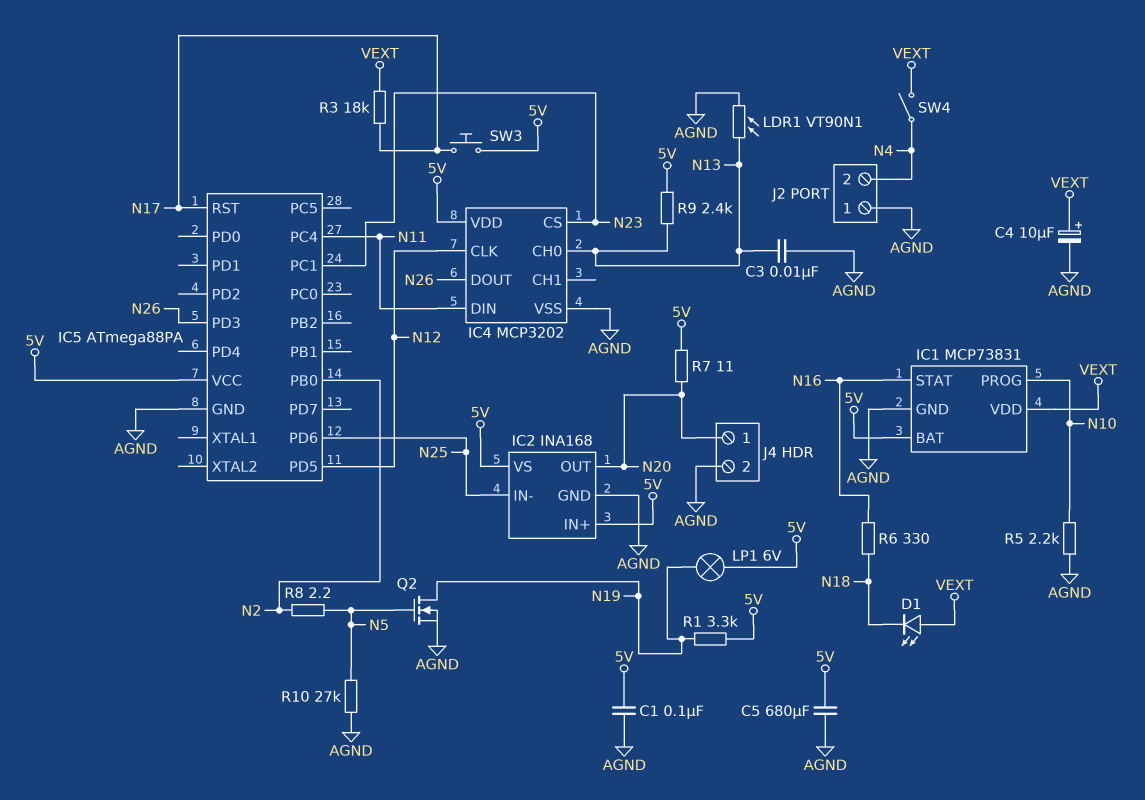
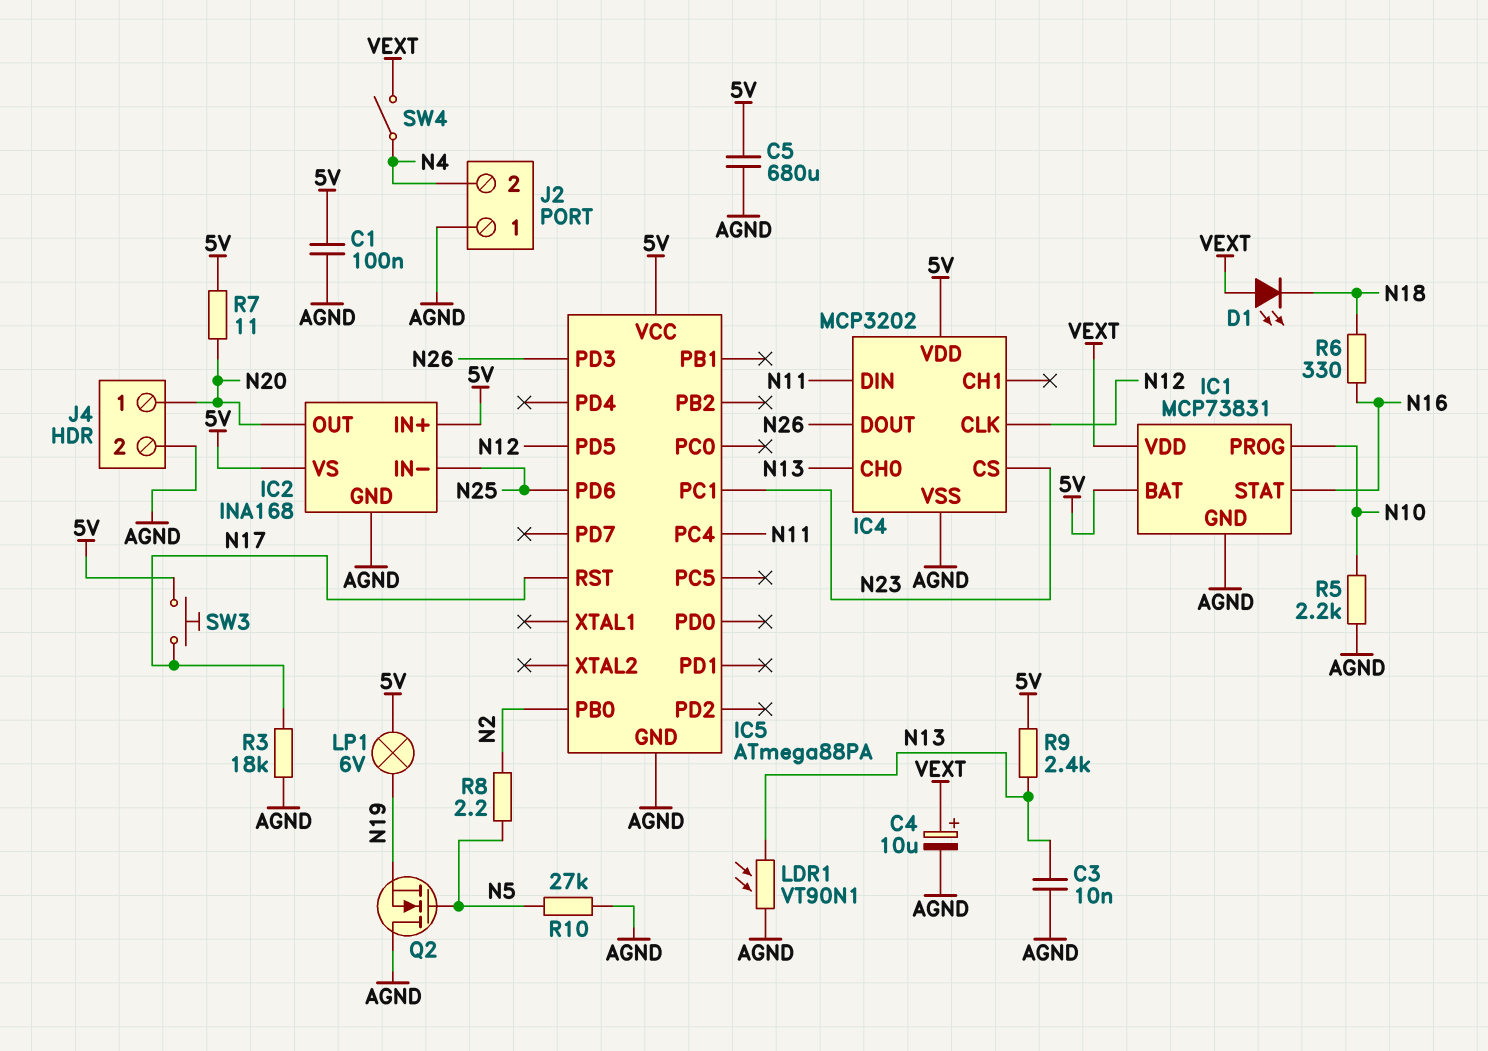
Q2: NMOS (G N5, D N19, S AGND) -> NMOS (G N5, D AGND, S N19)
R1: 3.3k (5V, N19) -> none
R3: 18k (N17, VEXT) -> 18k (AGND, N17)

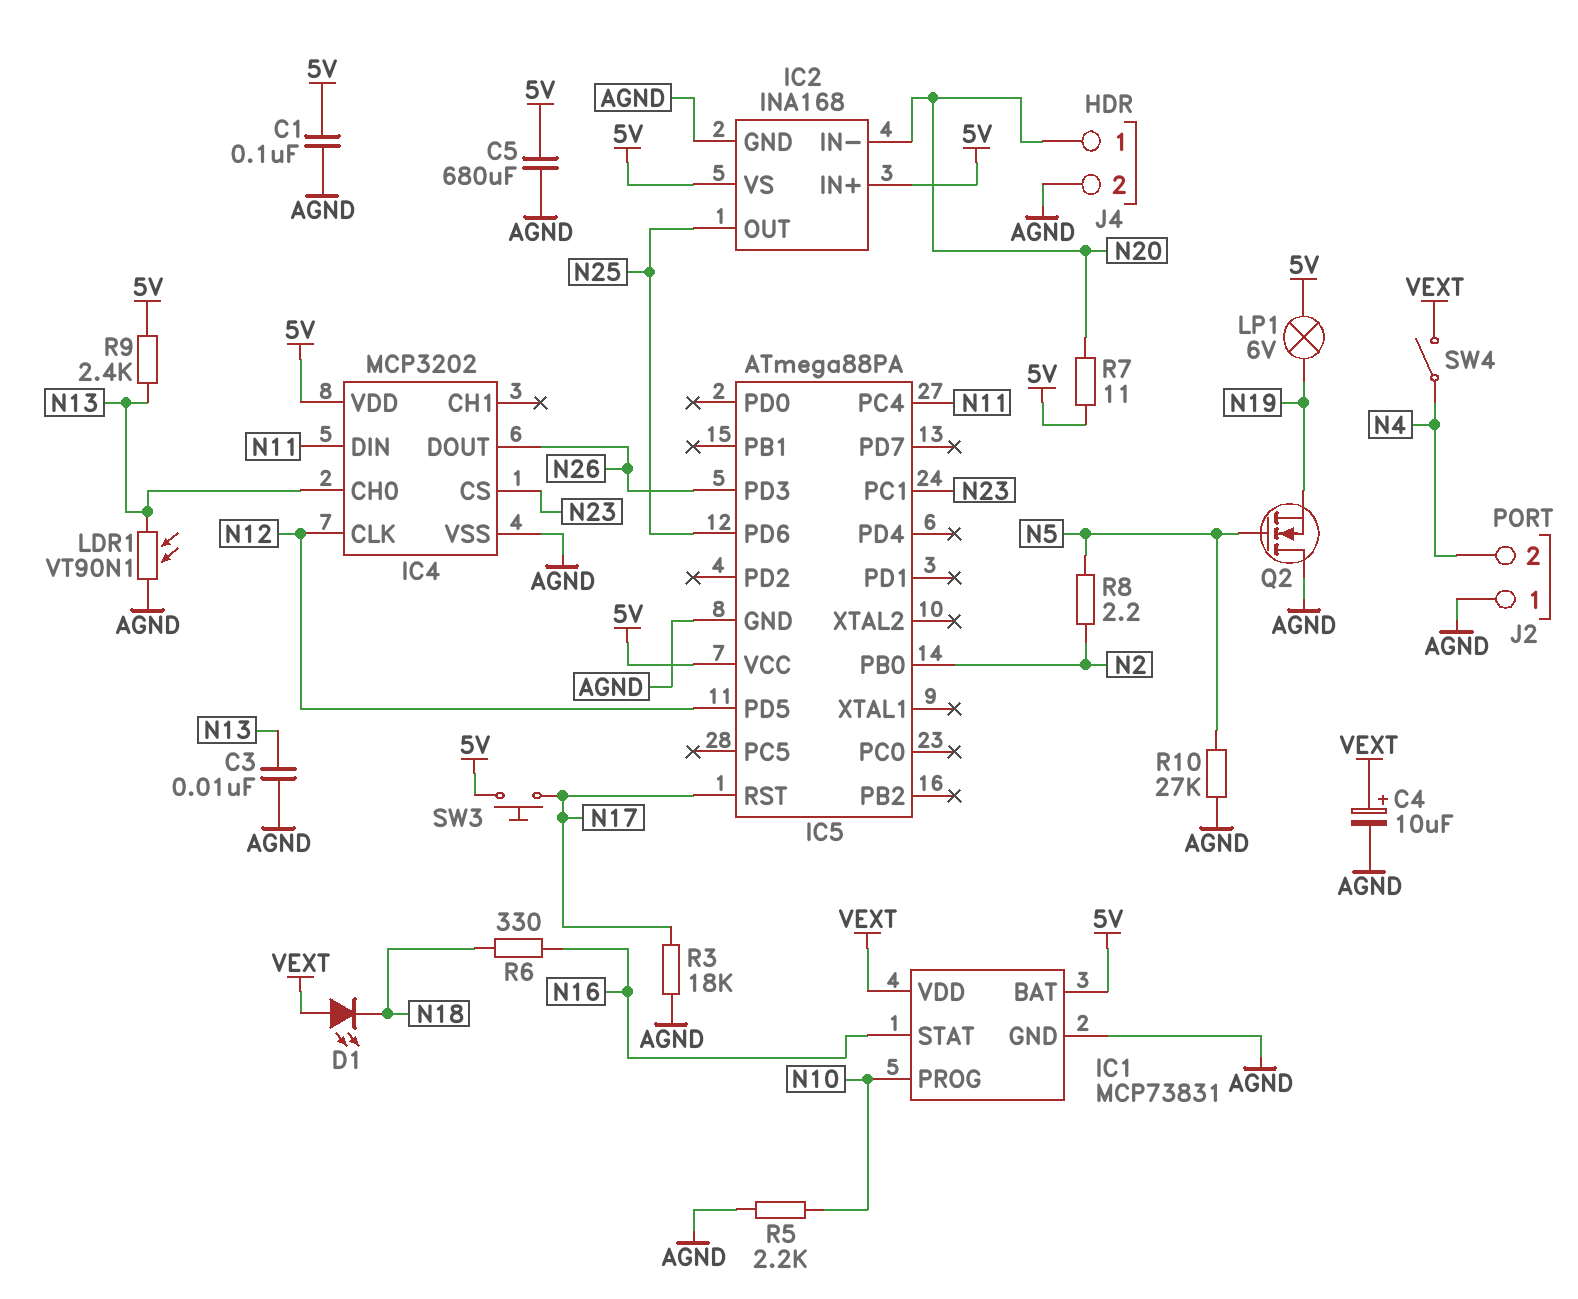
IC2 pin IN-: N25 -> N20
IC2 pin OUT: N20 -> N25

